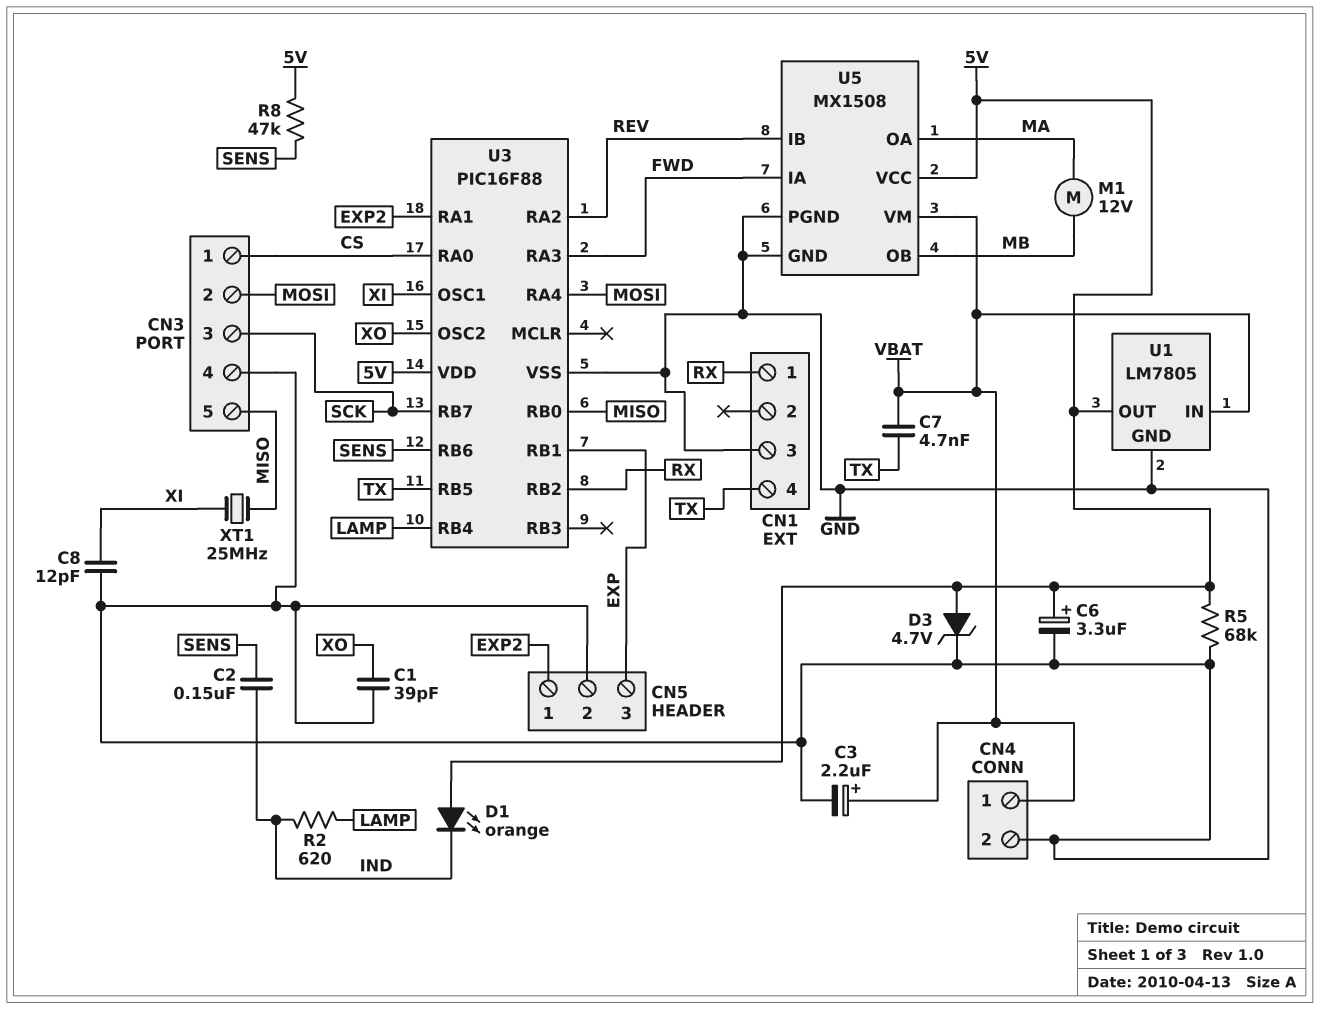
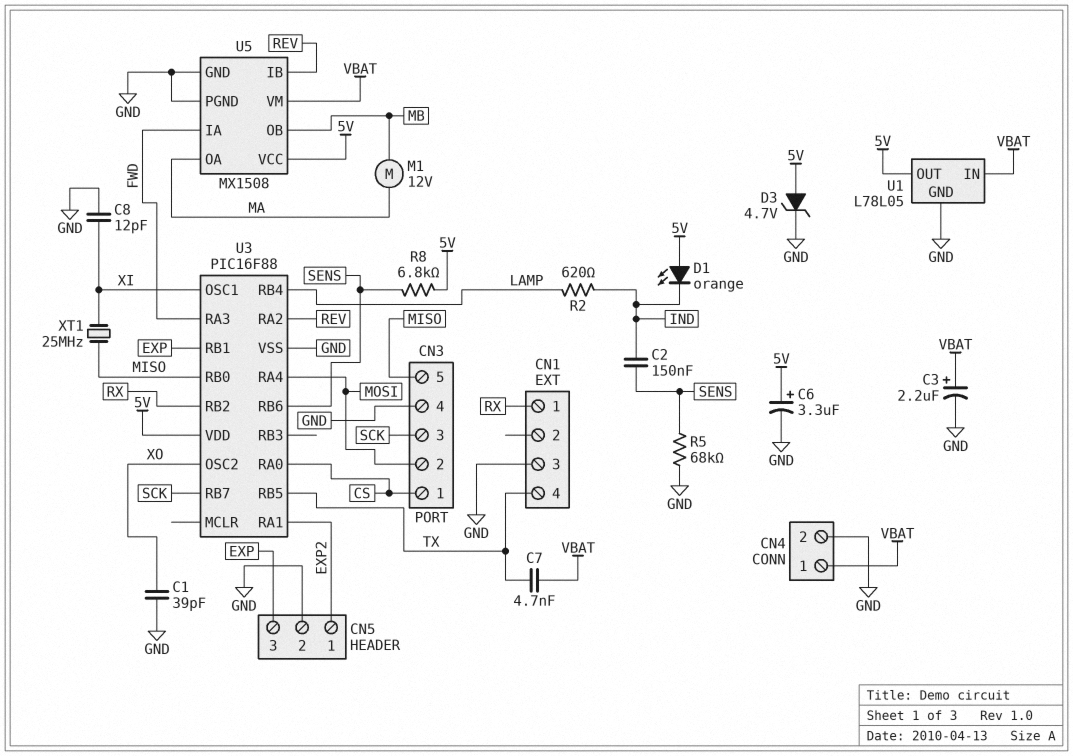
R5: 68k (5V, GND) -> 68k (GND, SENS)
R8: 47k (5V, SENS) -> 6.8k (5V, SENS)
U1: LM7805 -> L78L05

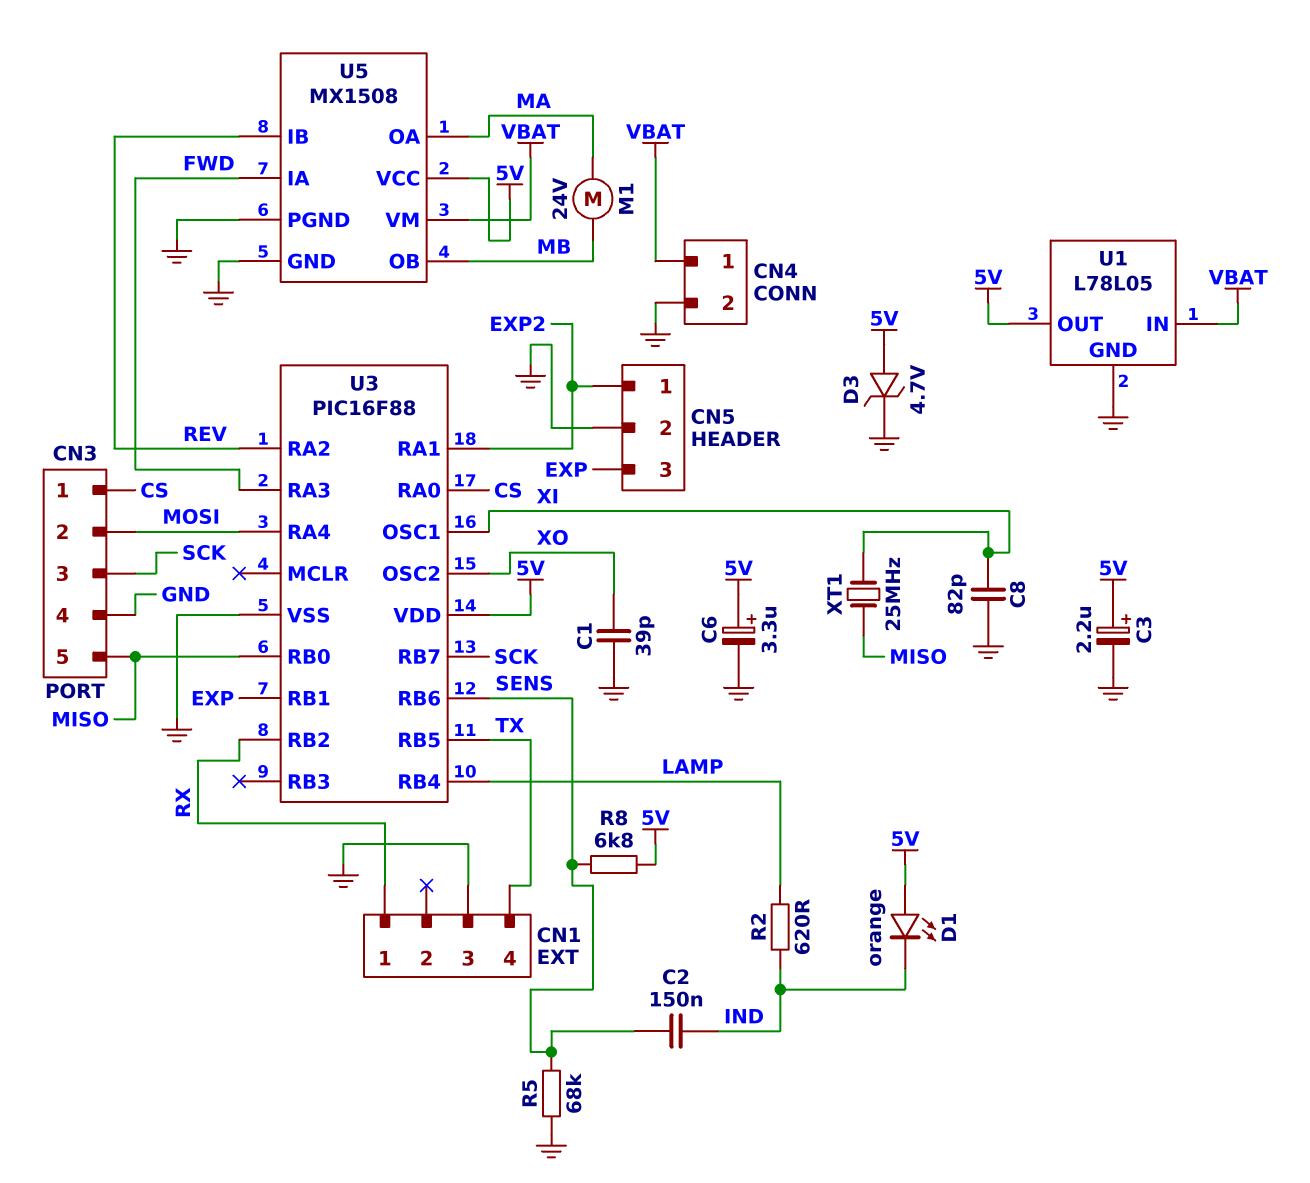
C3: 2.2uF (plus VBAT, minus GND) -> 2.2uF (plus 5V, minus GND)
C7: 4.7nF (TX, VBAT) -> none
C8: 12pF (GND, XI) -> 82pF (GND, XI)
M1: motor 12V (MA, MB) -> motor 24V (MA, MB)

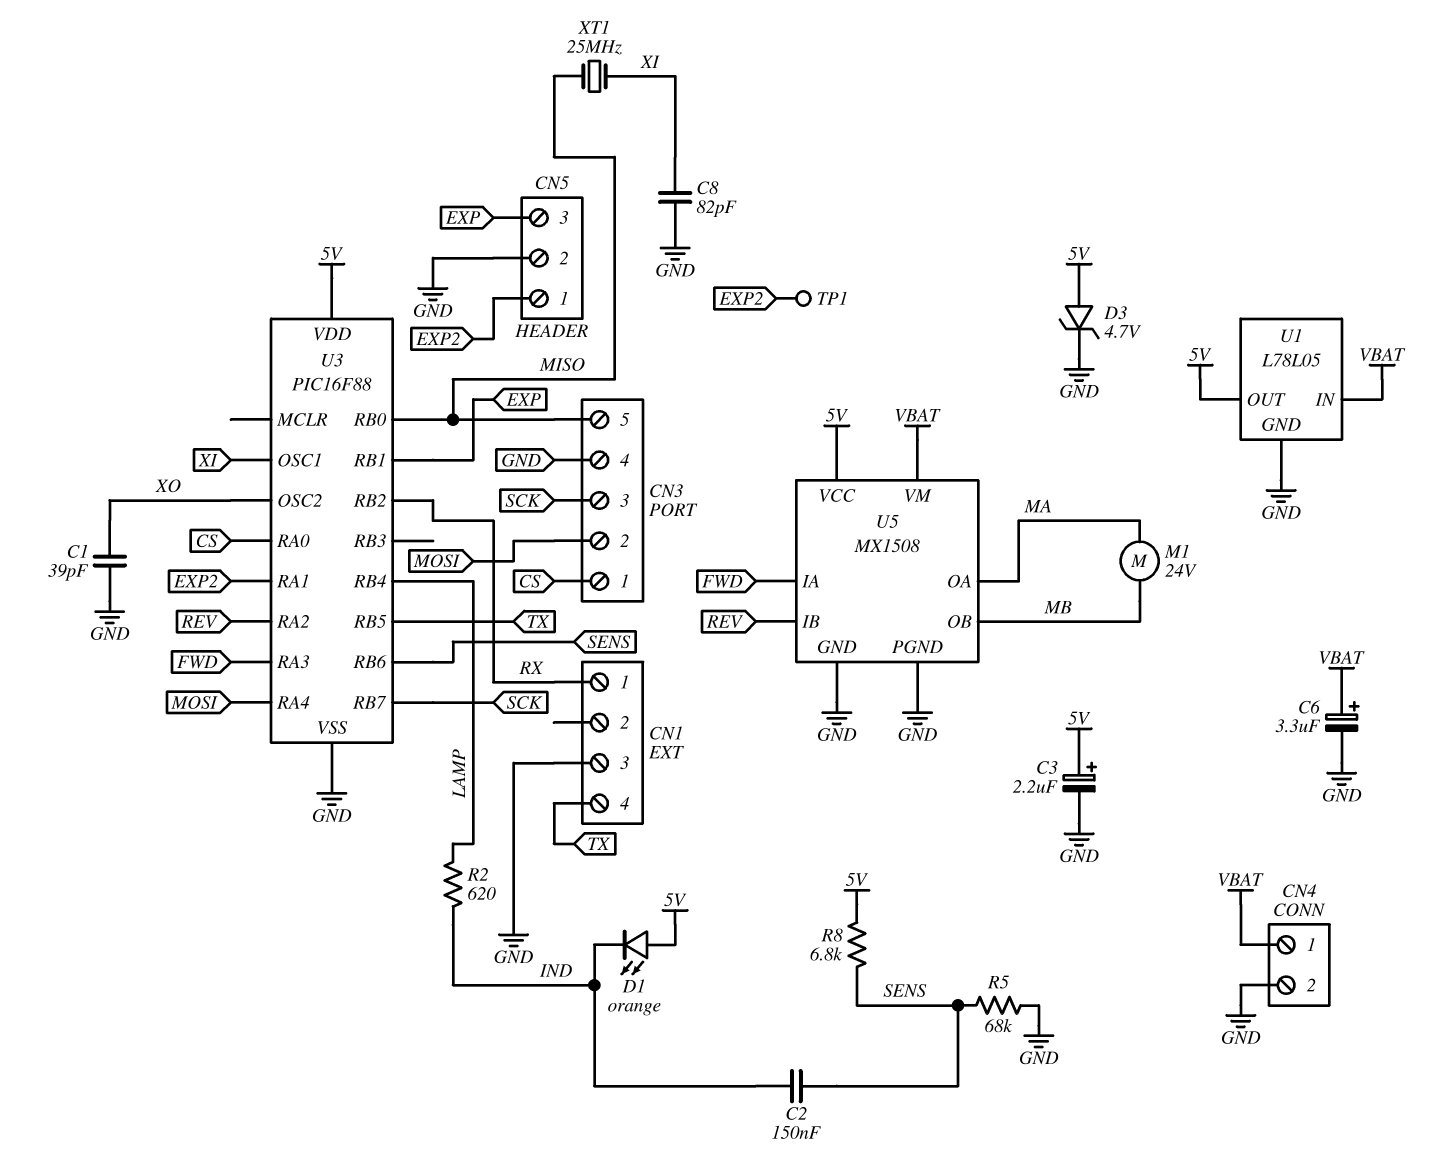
C6: 3.3uF (plus 5V, minus GND) -> 3.3uF (plus VBAT, minus GND)
TP1: none -> test point (EXP2)

